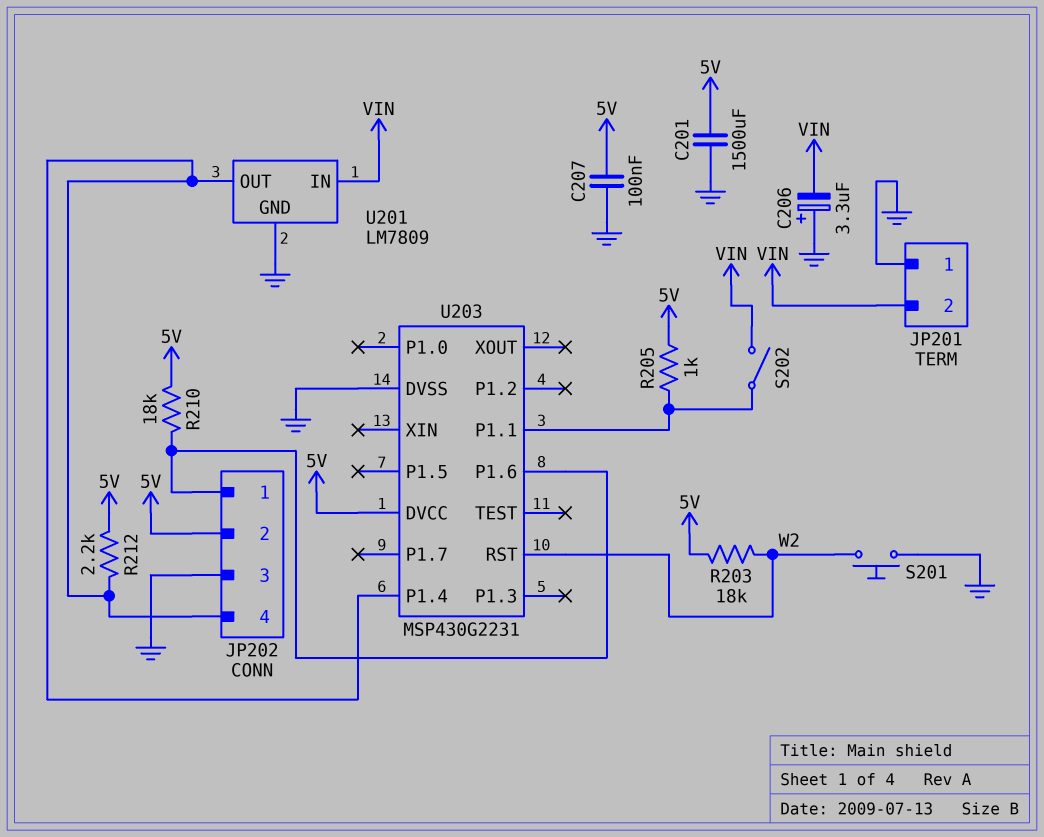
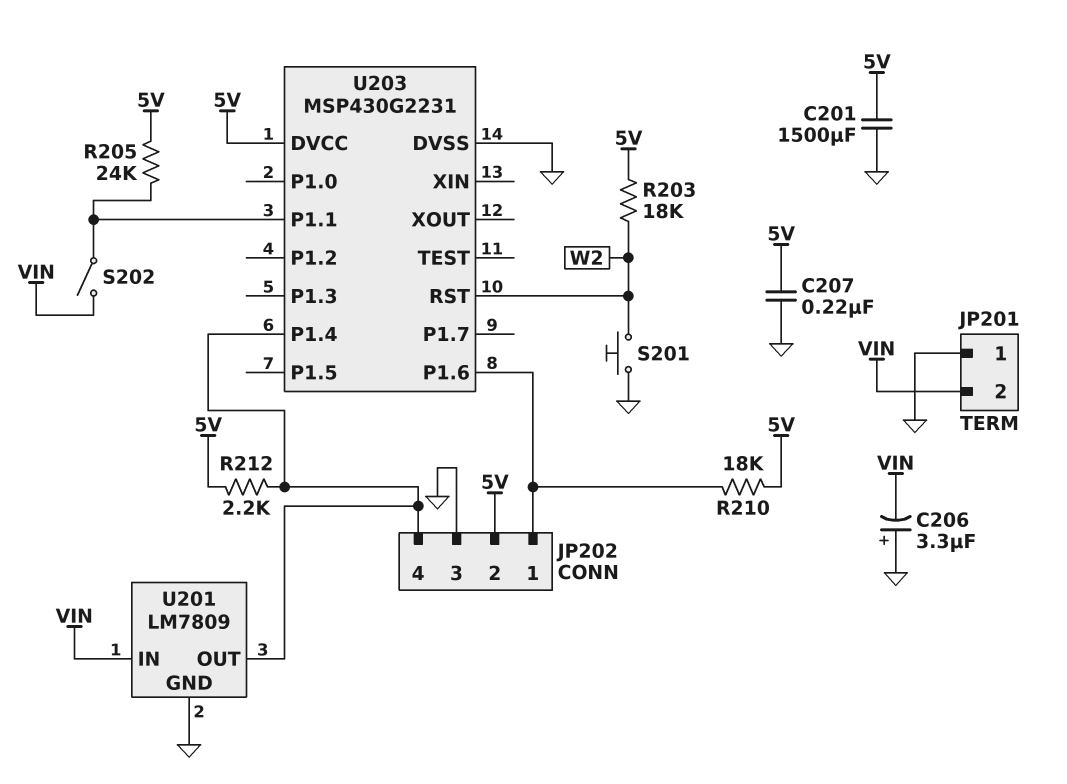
C207: 100nF (5V, GND) -> 220nF (5V, GND)
R205: 1k (5V, U203/P1.1) -> 24k (5V, U203/P1.1)

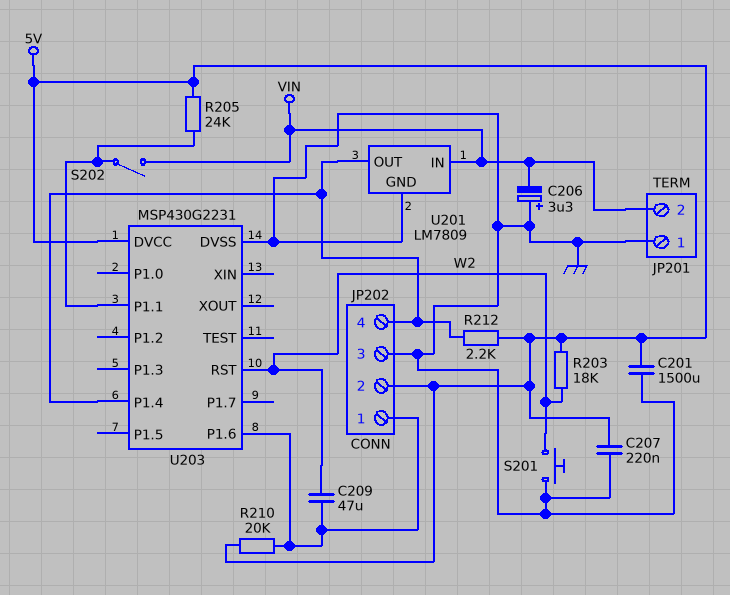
C209: none -> 47uF (JP202/1, W2)
R210: 18k (5V, JP202/1) -> 20k (5V, JP202/1)

